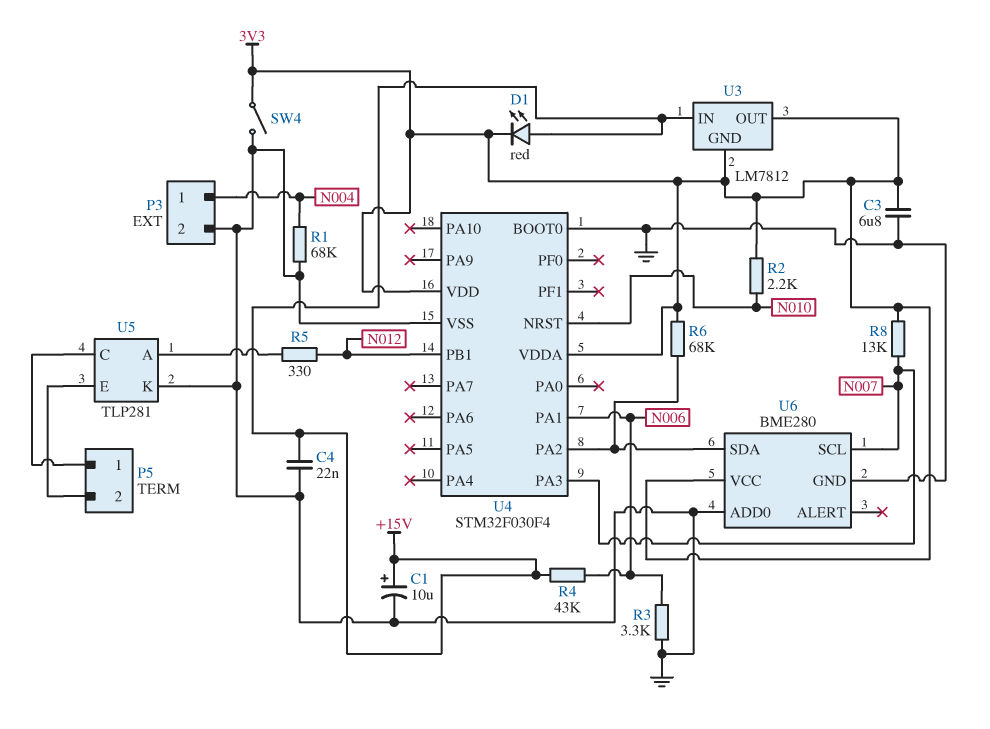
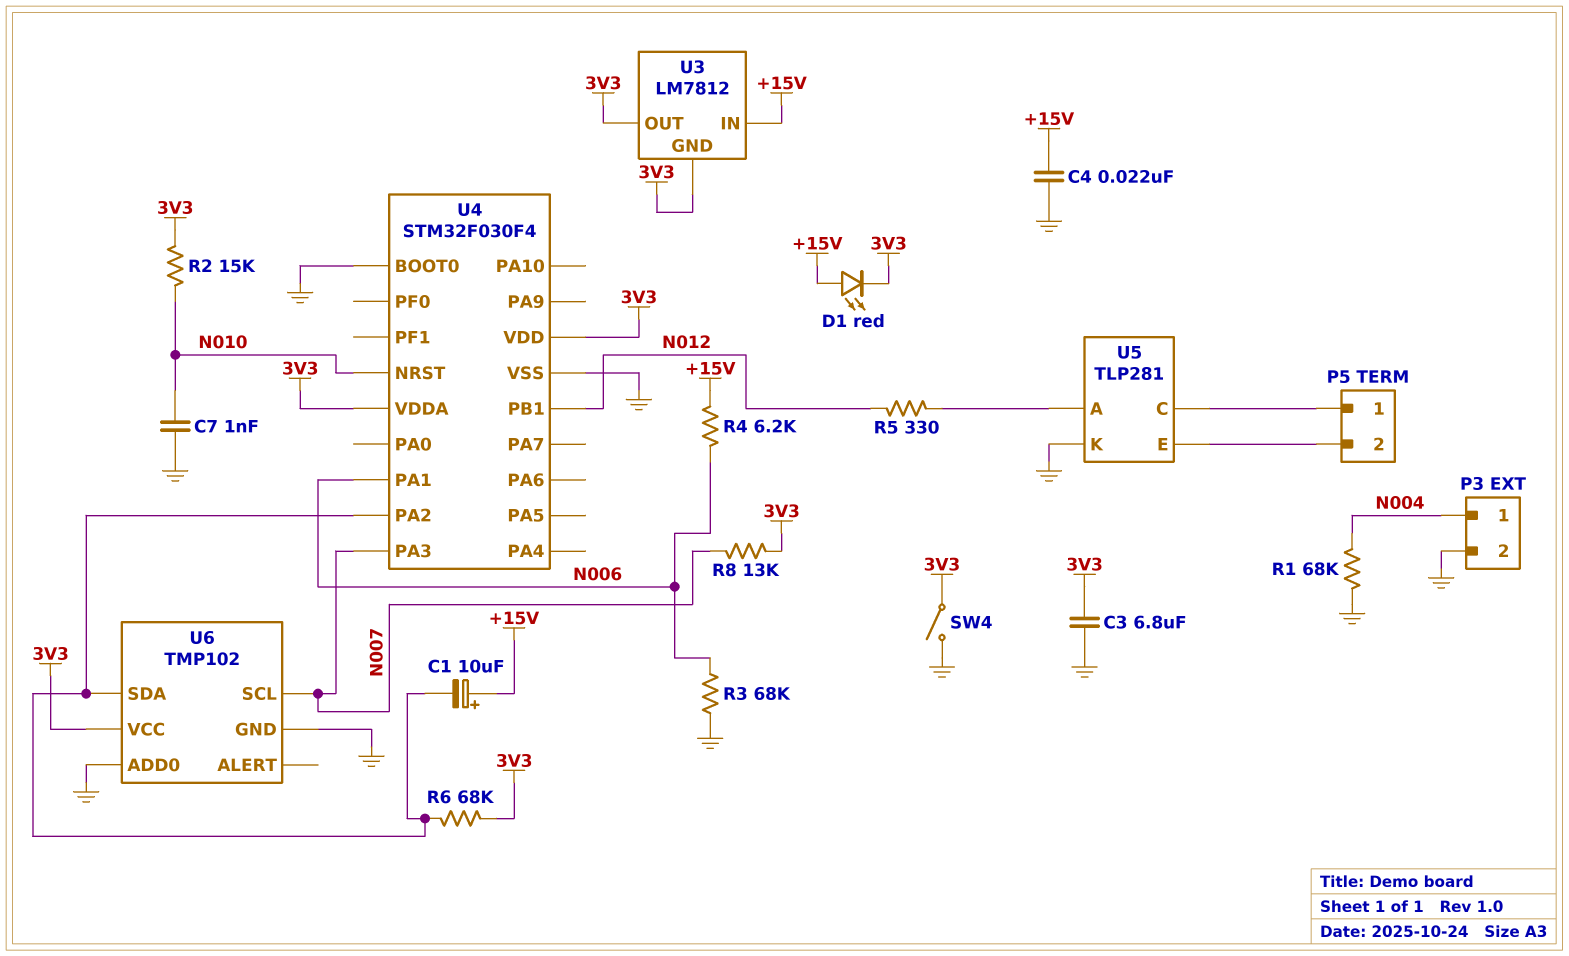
C1: 10uF (plus +15V, minus GND) -> 10uF (plus +15V, minus U4/PA2)
C7: none -> 1nF (GND, N010)
R2: 2.2k (3V3, N010) -> 15k (3V3, N010)
R3: 3.3k (GND, N006) -> 68k (GND, N006)
R4: 43k (+15V, N006) -> 6.2k (+15V, N006)
U6: BME280 -> TMP102

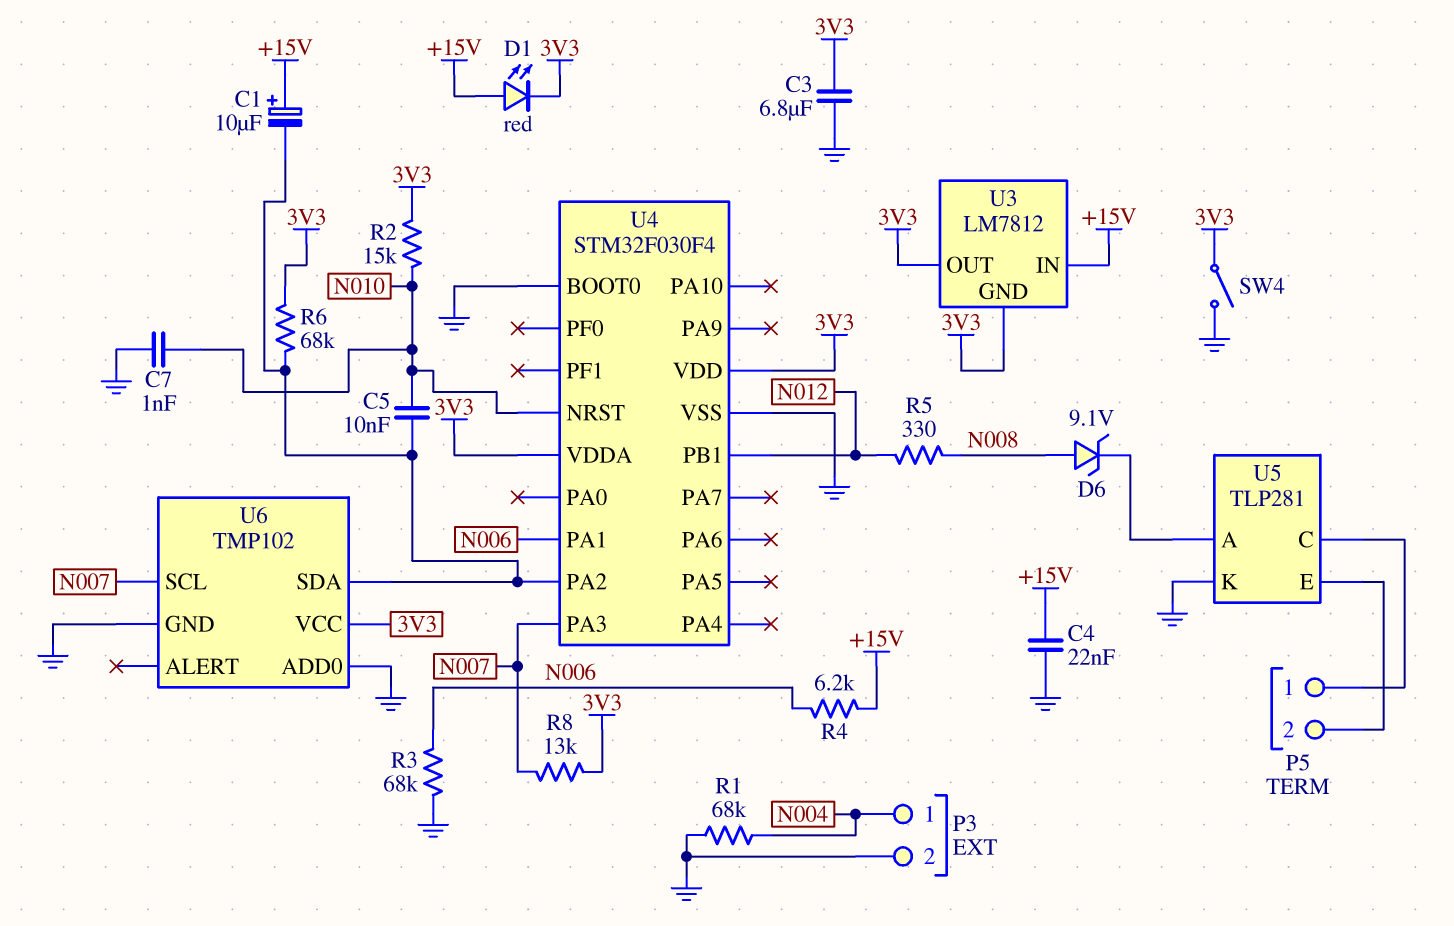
C5: none -> 10nF (N010, U4/PA2)
D6: none -> zener 9.1V (A N008, K U5/A)
R5: 330 (N012, U5/A) -> 330 (N008, N012)

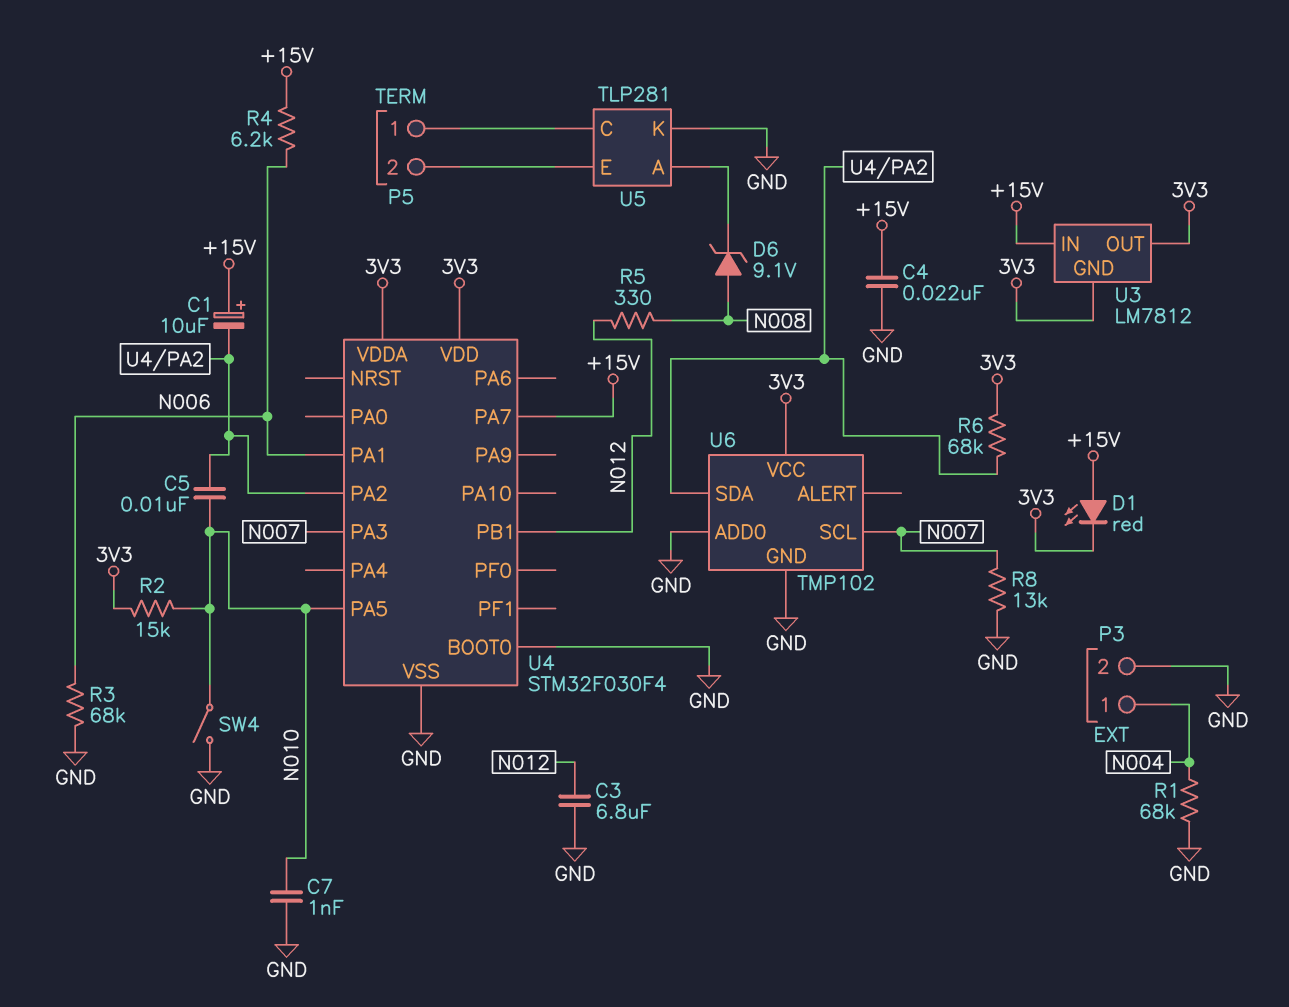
C3: 6.8uF (3V3, GND) -> 6.8uF (GND, N012)
R8: 13k (3V3, N007) -> 13k (GND, N007)
SW4: switch (3V3, GND) -> switch (GND, N010)
U4 pin NRST: N010 -> none
U4 pin PA5: none -> N010
U4 pin PA7: none -> +15V

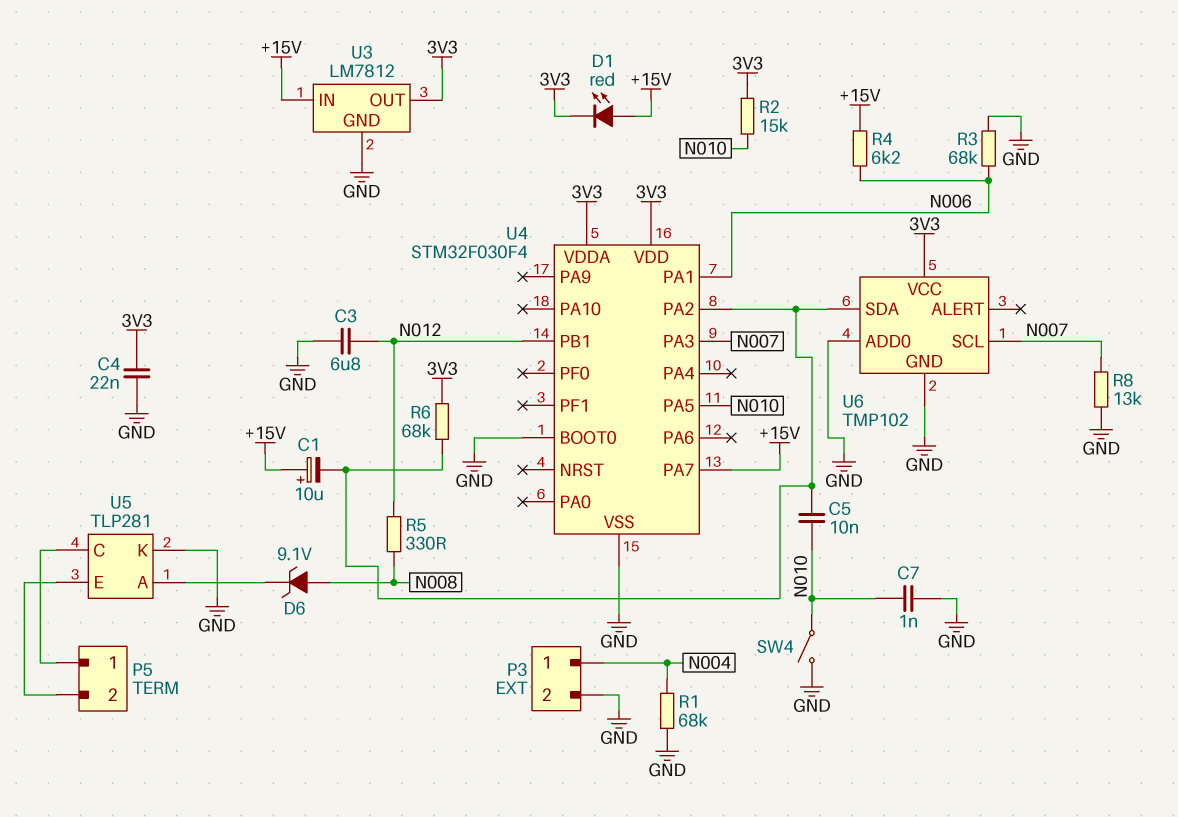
C4: 22nF (+15V, GND) -> 22nF (3V3, GND)
U3 pin GND: 3V3 -> GND

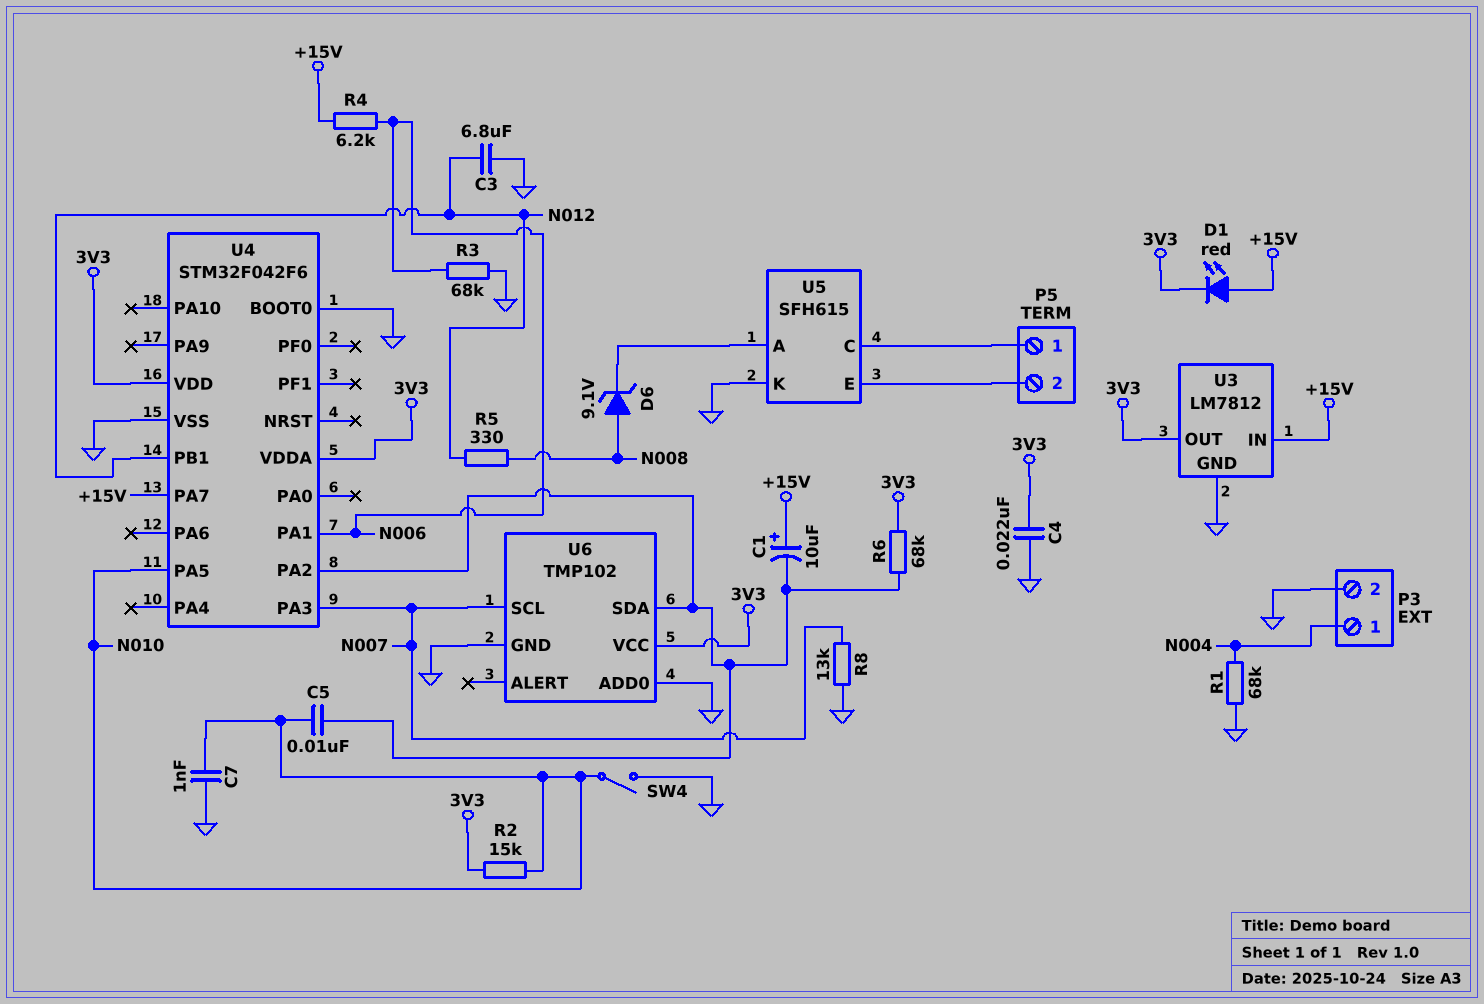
U4: STM32F030F4 -> STM32F042F6
U5: TLP281 -> SFH615

